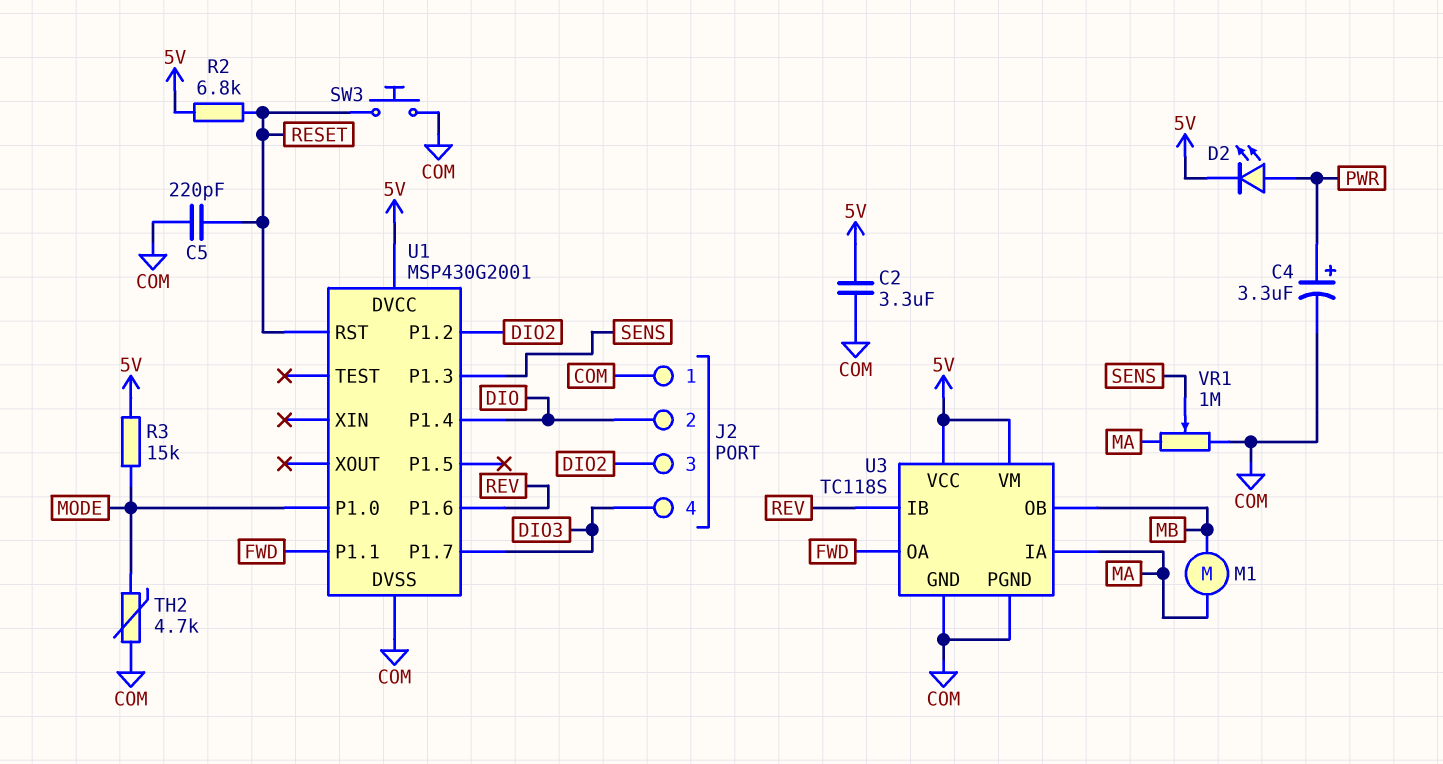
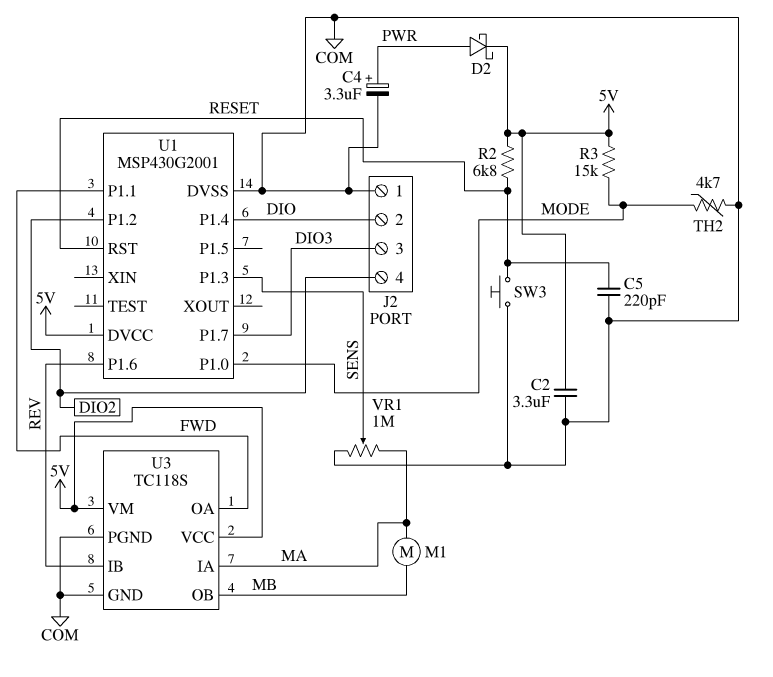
D2: LED (A PWR, K 5V) -> schottky (A PWR, K 5V)
J2 pin 3: DIO2 -> DIO3
J2 pin 4: DIO3 -> DIO2

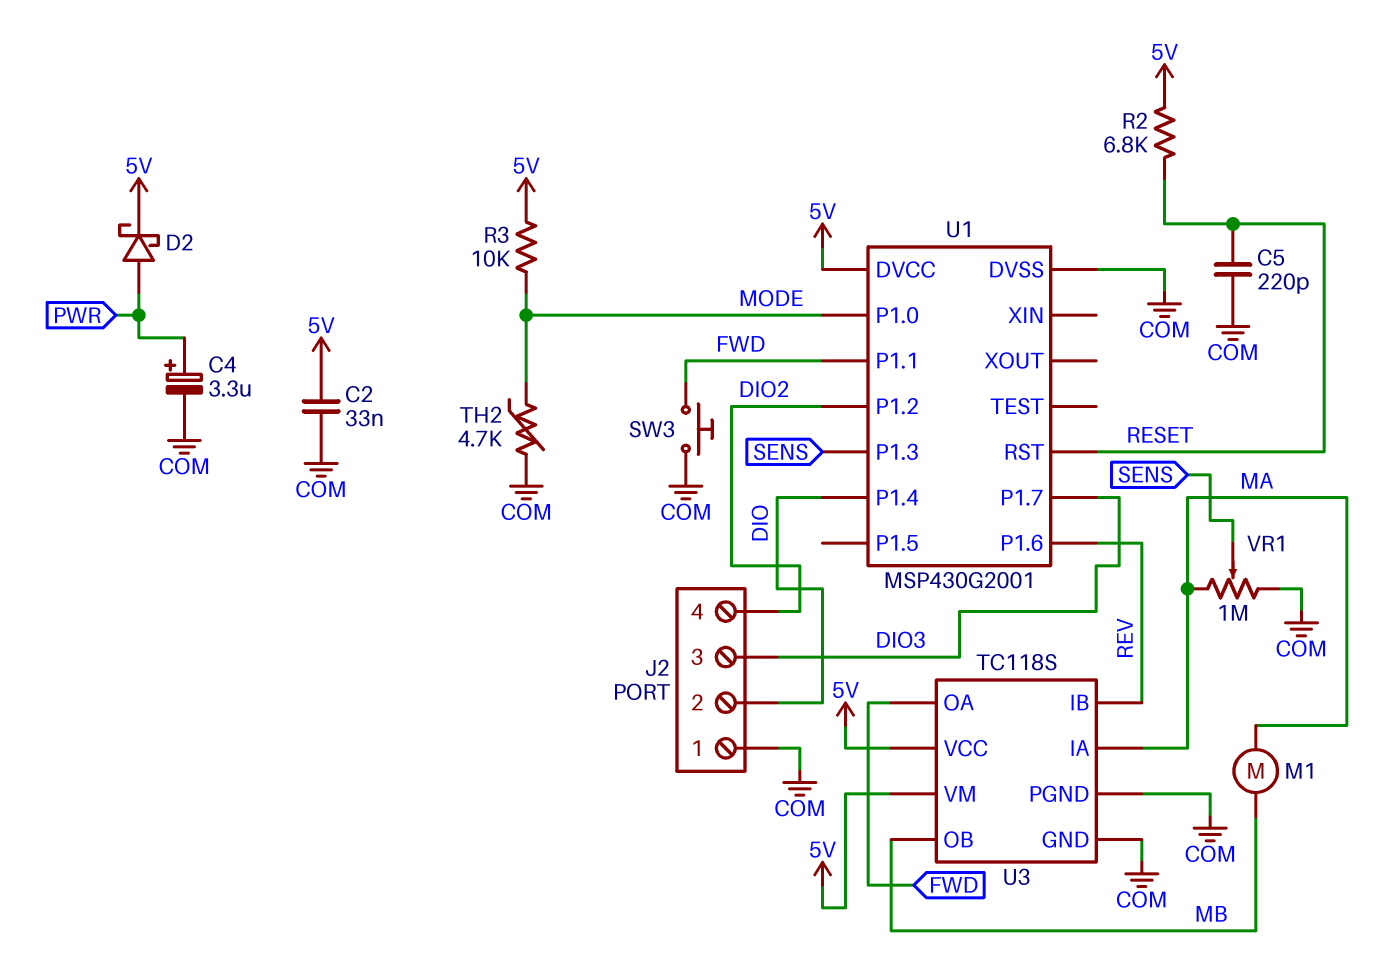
C2: 3.3uF (5V, COM) -> 33nF (5V, COM)
R3: 15k (5V, MODE) -> 10k (5V, MODE)
SW3: button (COM, RESET) -> button (COM, FWD)

